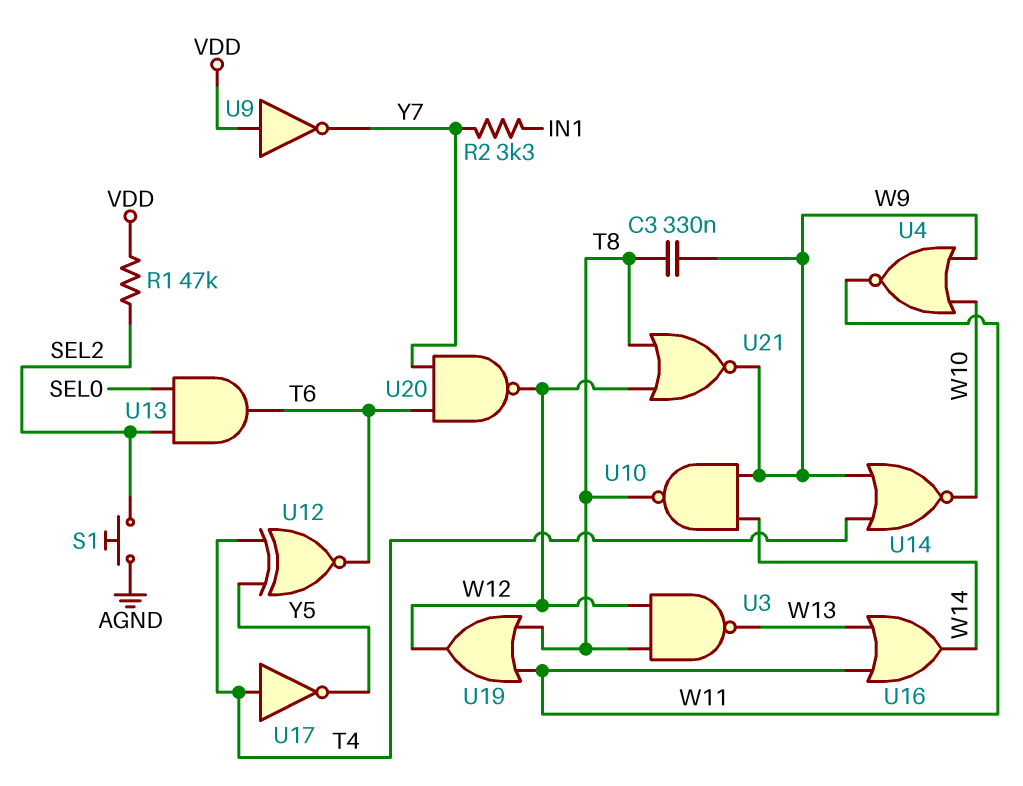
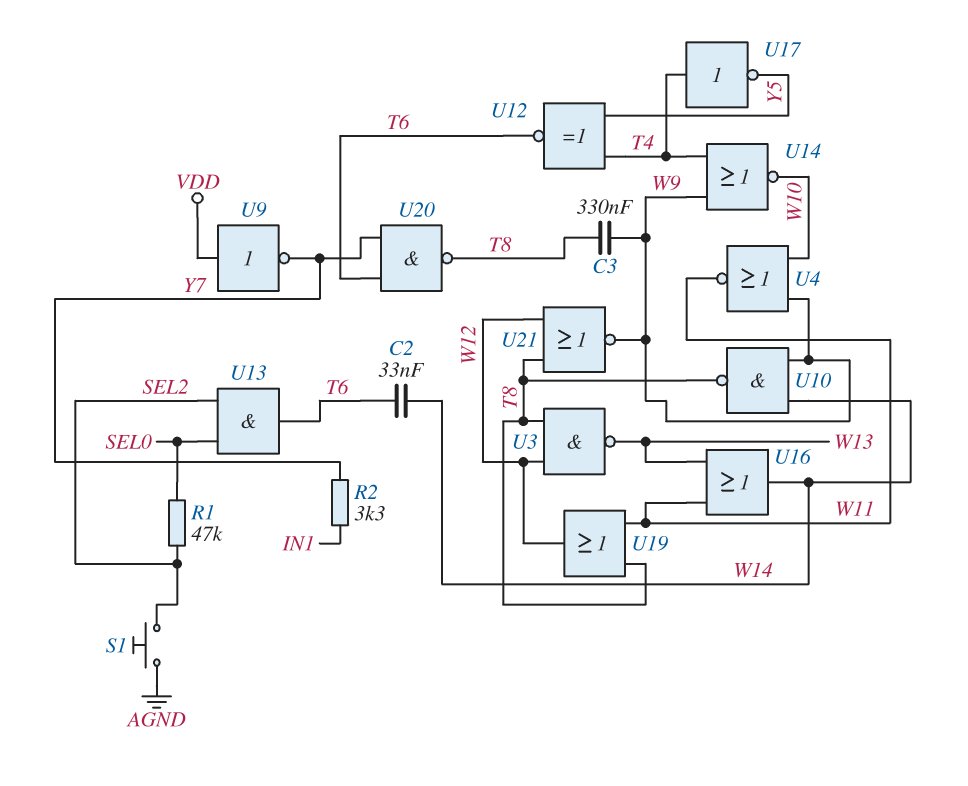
C2: none -> 33nF (T6, W14)
R1: 47k (SEL2, VDD) -> 47k (SEL0, SEL2)
U20: NAND (in T6, in Y7, out W12) -> NAND (in T6, in Y7, out T8)

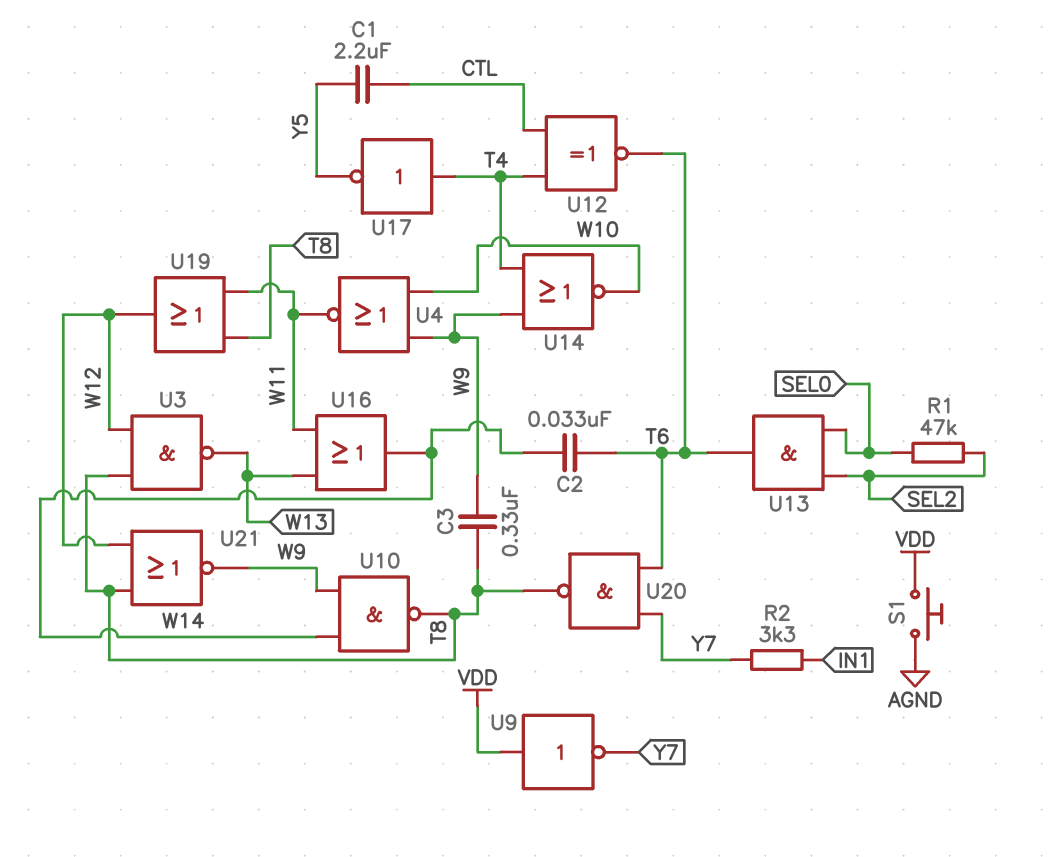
C1: none -> 2.2uF (CTL, Y5)
S1: button (AGND, SEL2) -> button (AGND, VDD)
U12: XNOR (in T4, in Y5, out T6) -> XNOR (in CTL, in T4, out T6)

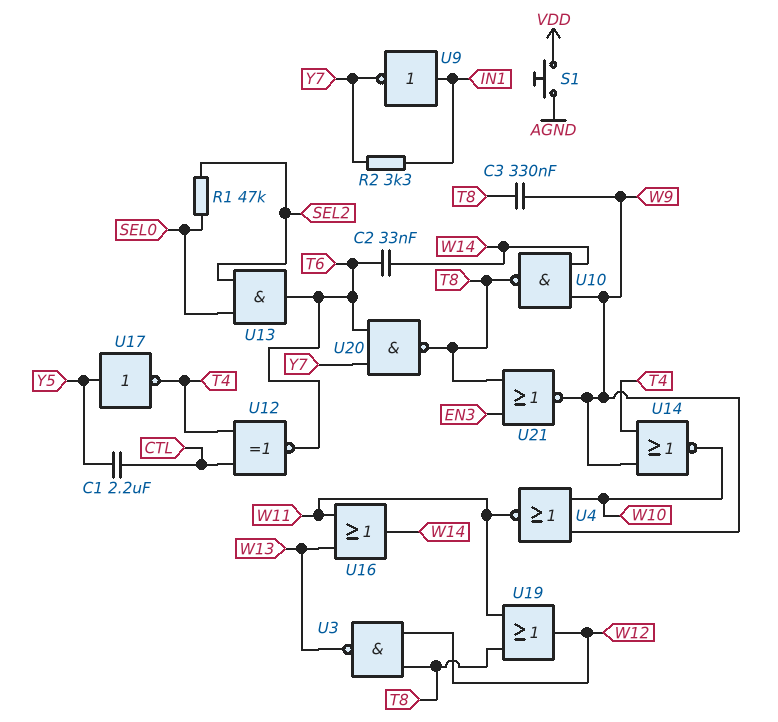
U9: NOT (in VDD, out Y7) -> NOT (in IN1, out Y7)
U17: NOT (in T4, out Y5) -> NOT (in Y5, out T4)
U21: NOR (in T8, in W12, out W9) -> NOR (in EN3, in T8, out W9)

